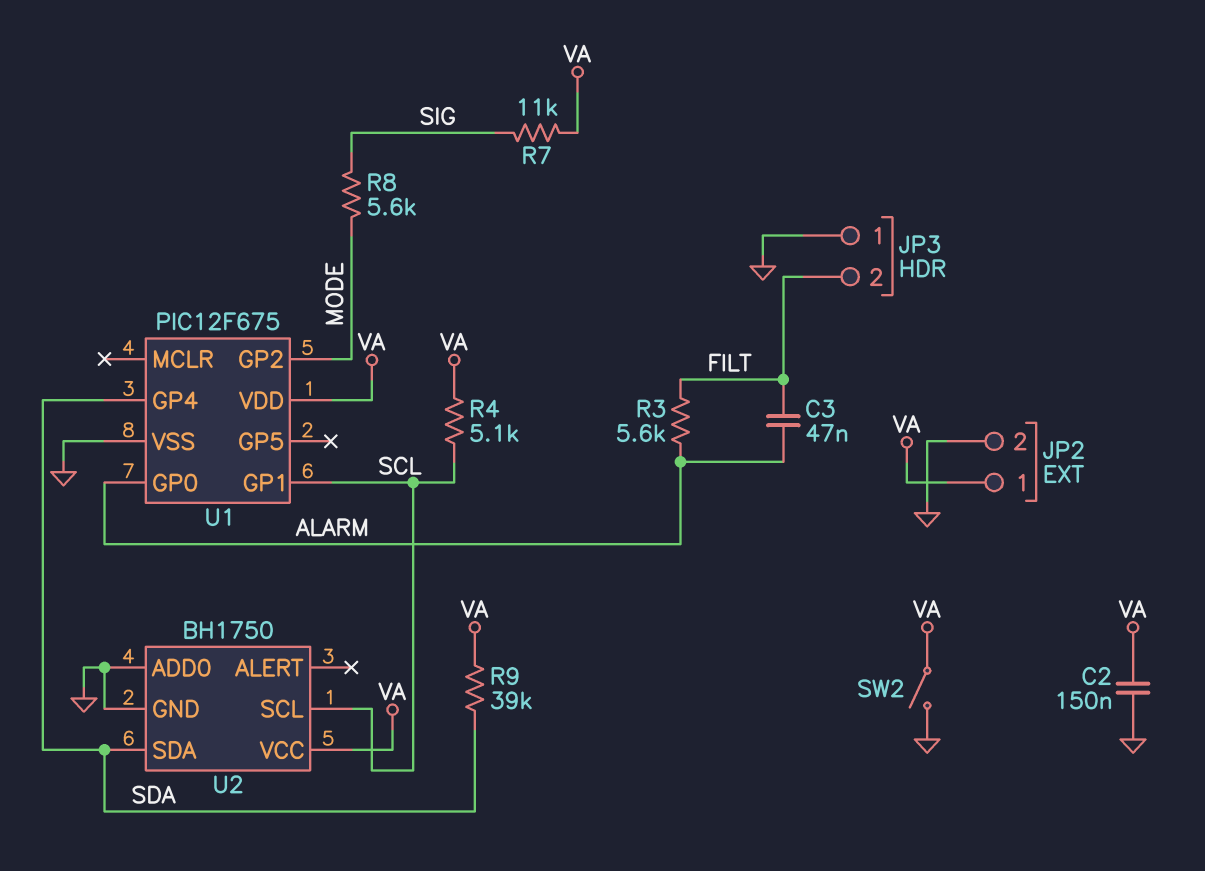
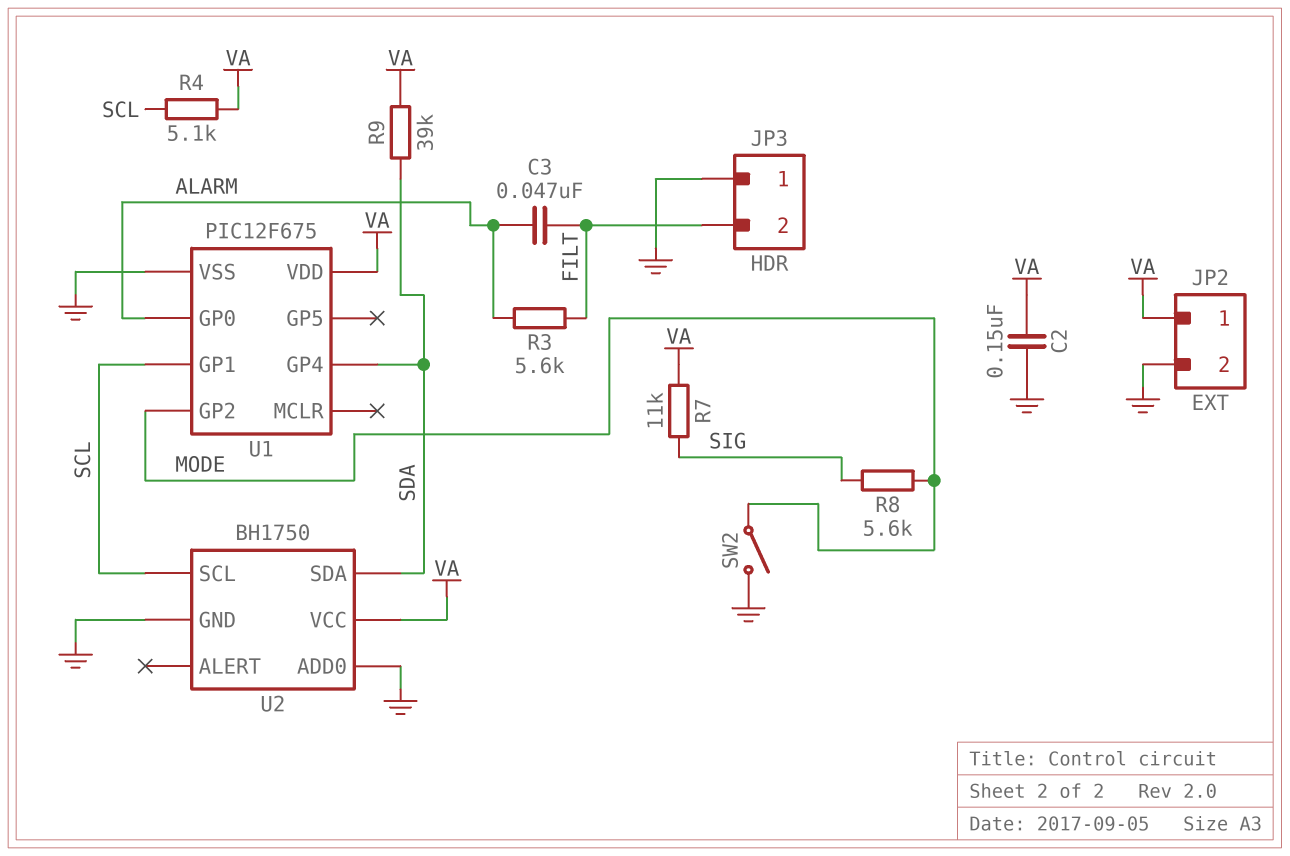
SW2: switch (GND, VA) -> switch (GND, MODE)

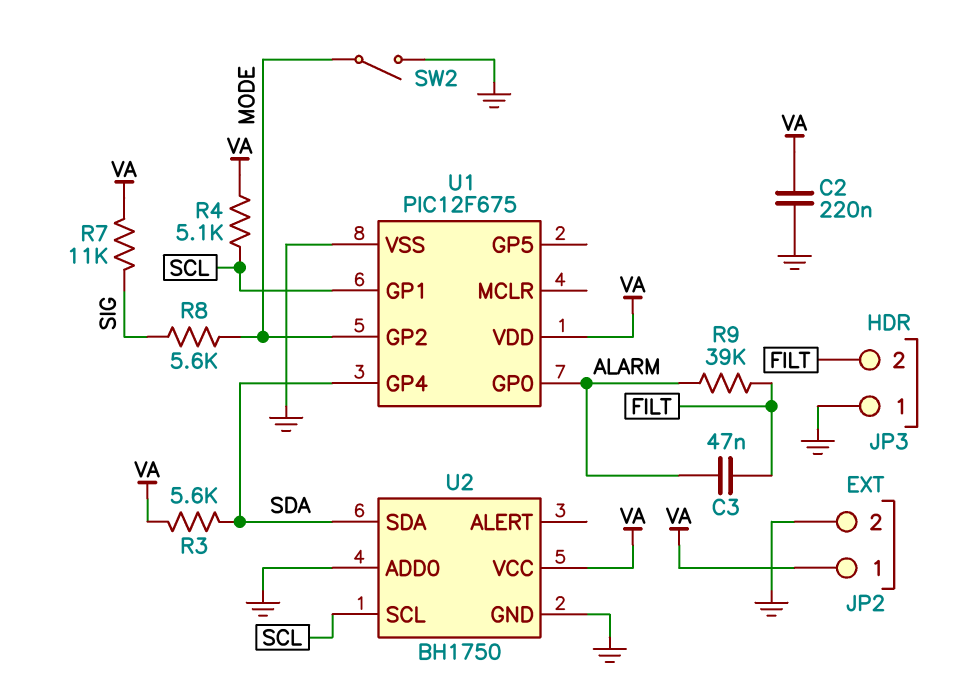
C2: 150nF (GND, VA) -> 220nF (GND, VA)
R3: 5.6k (ALARM, FILT) -> 5.6k (SDA, VA)
R9: 39k (SDA, VA) -> 39k (ALARM, FILT)

